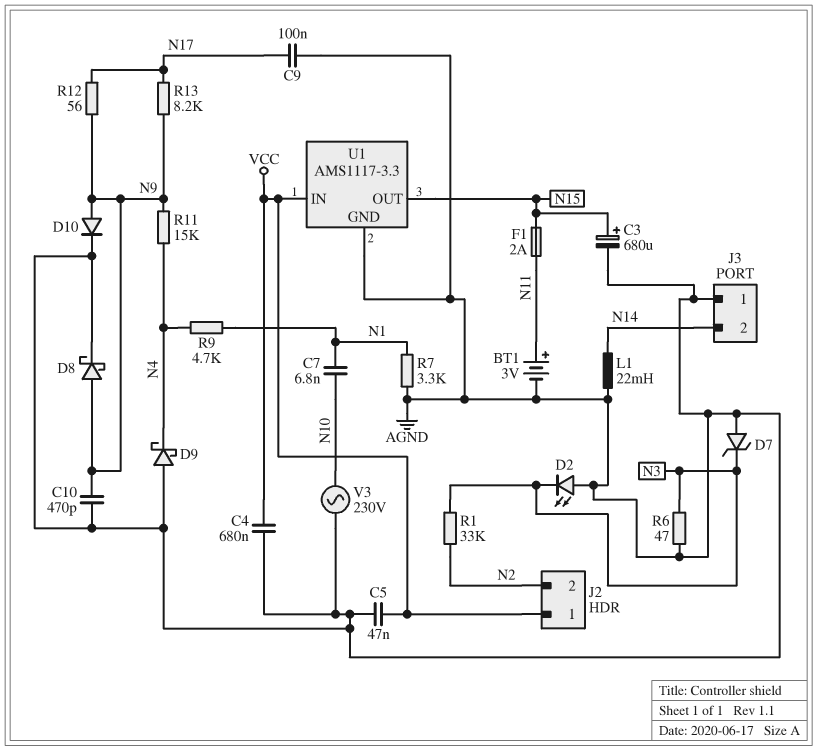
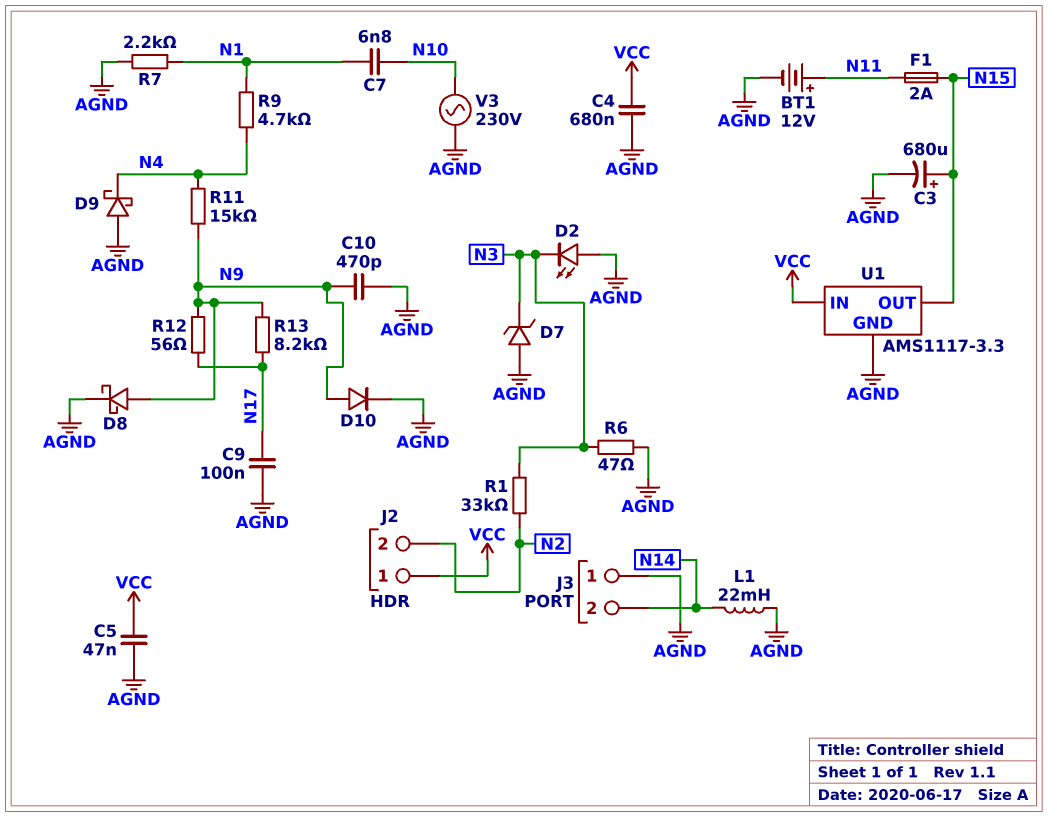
BT1: 3V (plus N11, minus AGND) -> 12V (plus N11, minus AGND)
R7: 3.3k (AGND, N1) -> 2.2k (AGND, N1)

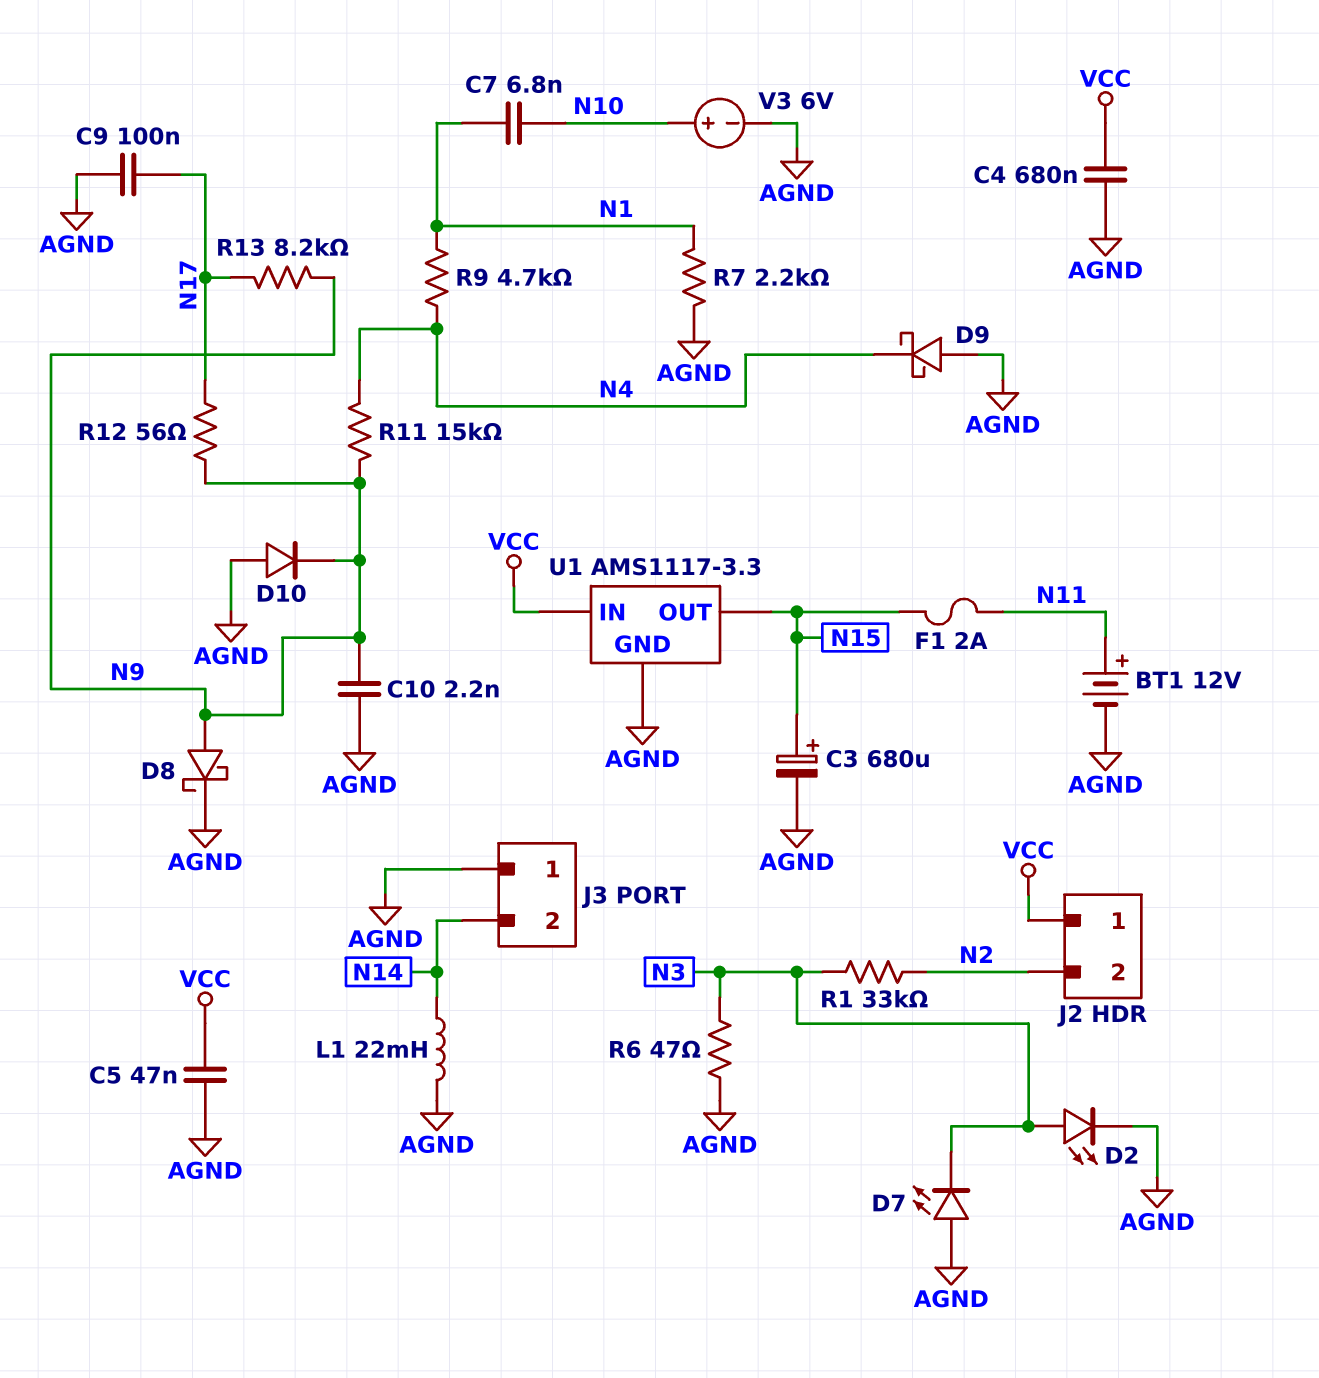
C10: 470pF (AGND, N9) -> 2.2nF (AGND, N9)
D2: LED (A AGND, K N3) -> LED (A N3, K AGND)
D7: zener (A AGND, K N3) -> LED (A AGND, K N3)
D10: diode (A N9, K AGND) -> diode (A AGND, K N9)
V3: AC 230V (AGND, N10) -> 6V (plus N10, minus AGND)

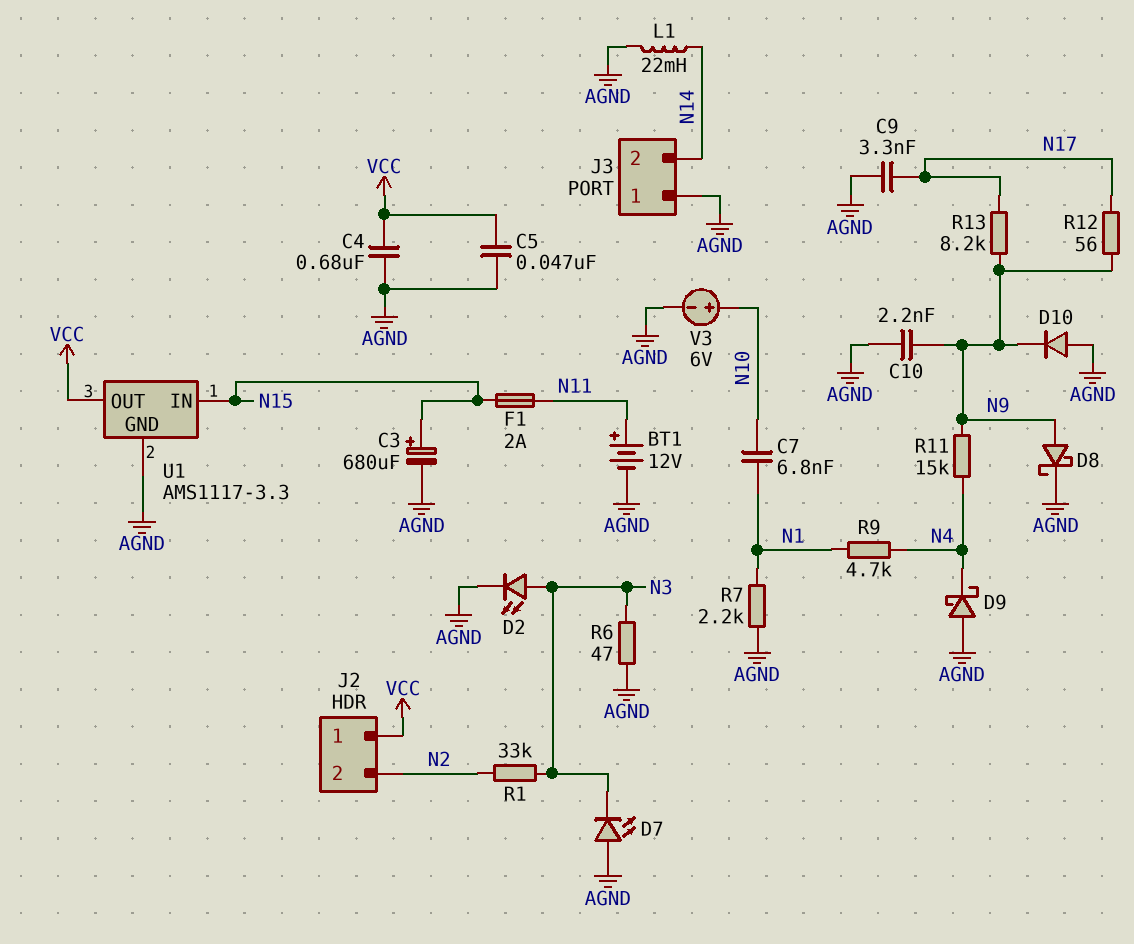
C9: 100nF (AGND, N17) -> 3.3nF (AGND, N17)
U1 pin IN: VCC -> N15
U1 pin OUT: N15 -> VCC

